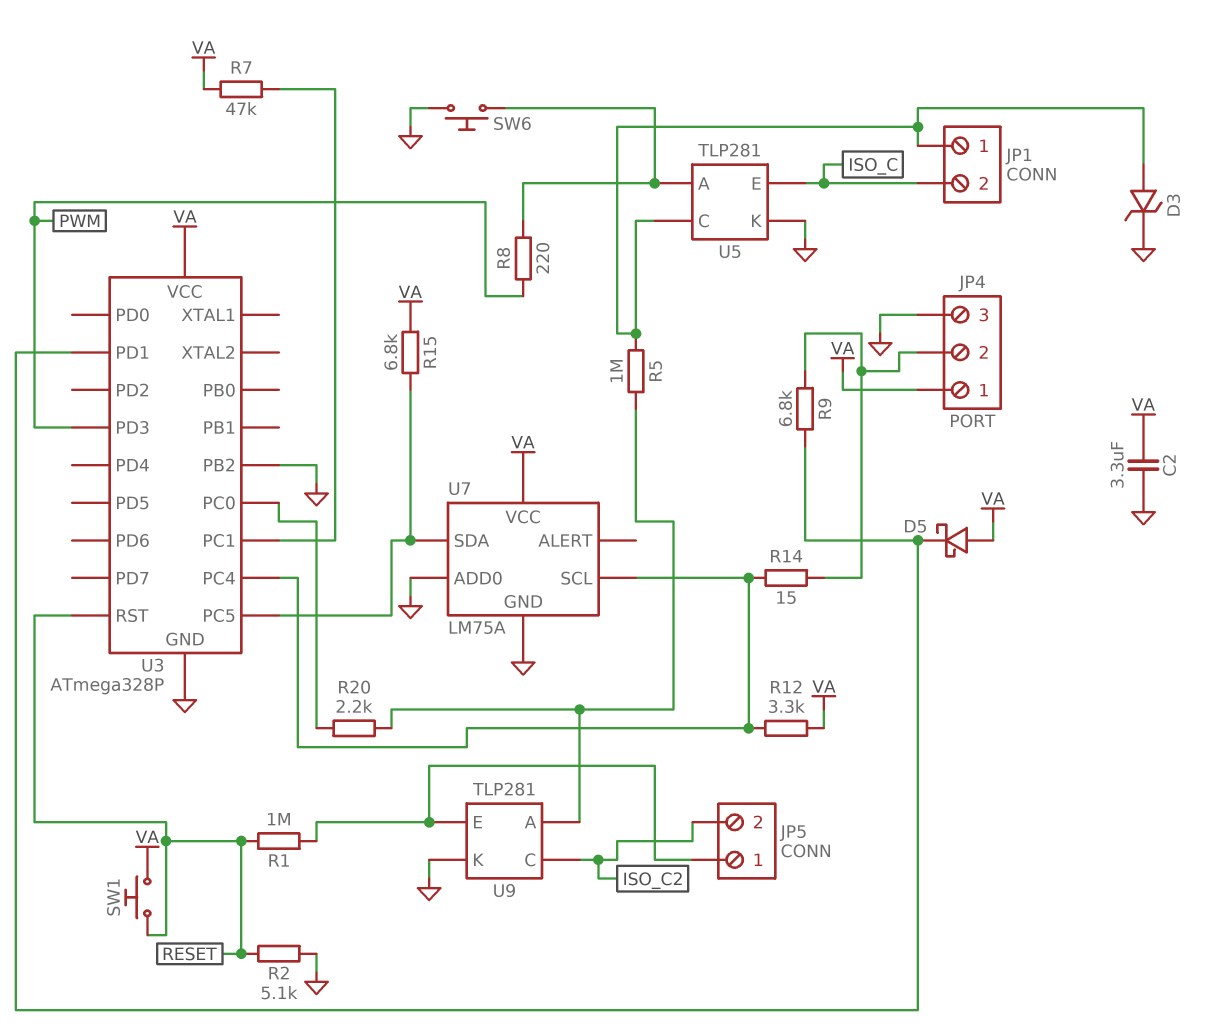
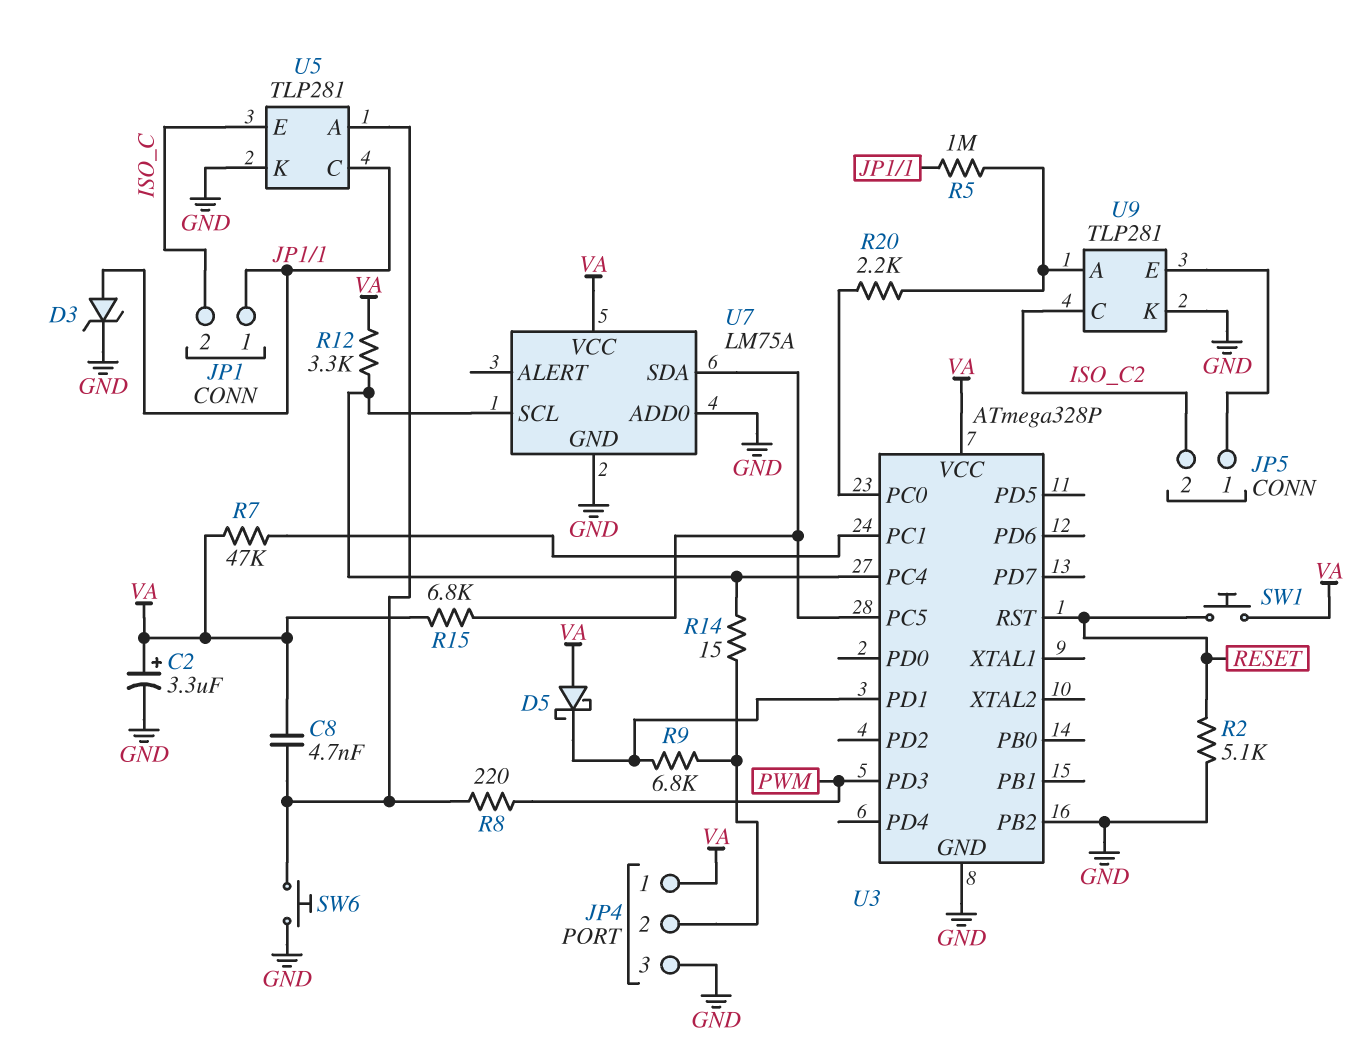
C2: 3.3uF (GND, VA) -> 3.3uF (plus VA, minus GND)
C8: none -> 4.7nF (U5/A, VA)
R1: 1M (JP5/1, RESET) -> none

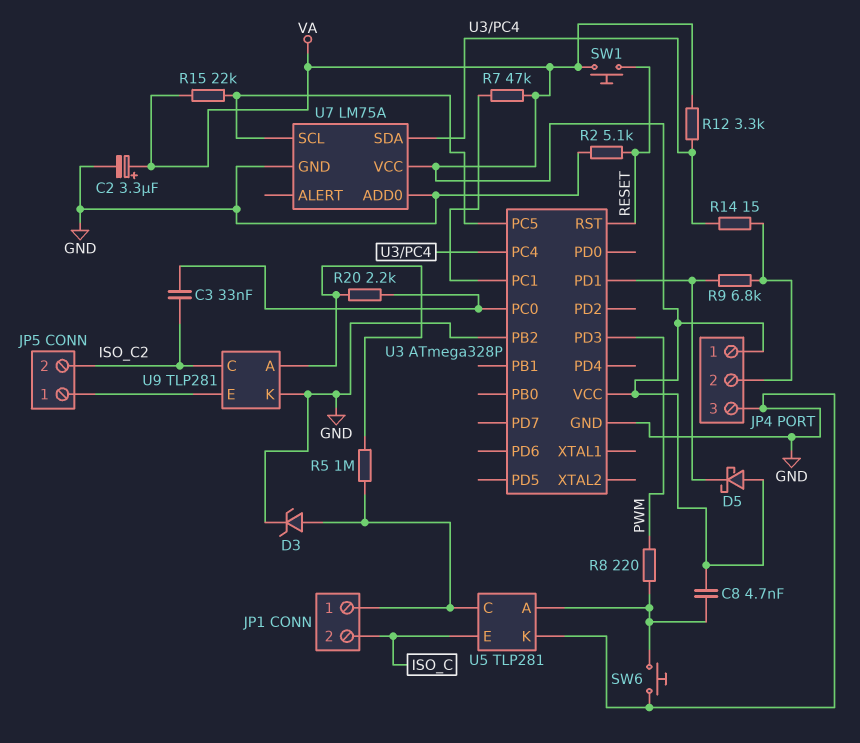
C3: none -> 33nF (ISO_C2, U3/PC0)
R15: 6.8k (U3/PC5, VA) -> 22k (U3/PC5, VA)
U7 pin SCL: U3/PC4 -> U3/PC5
U7 pin SDA: U3/PC5 -> U3/PC4

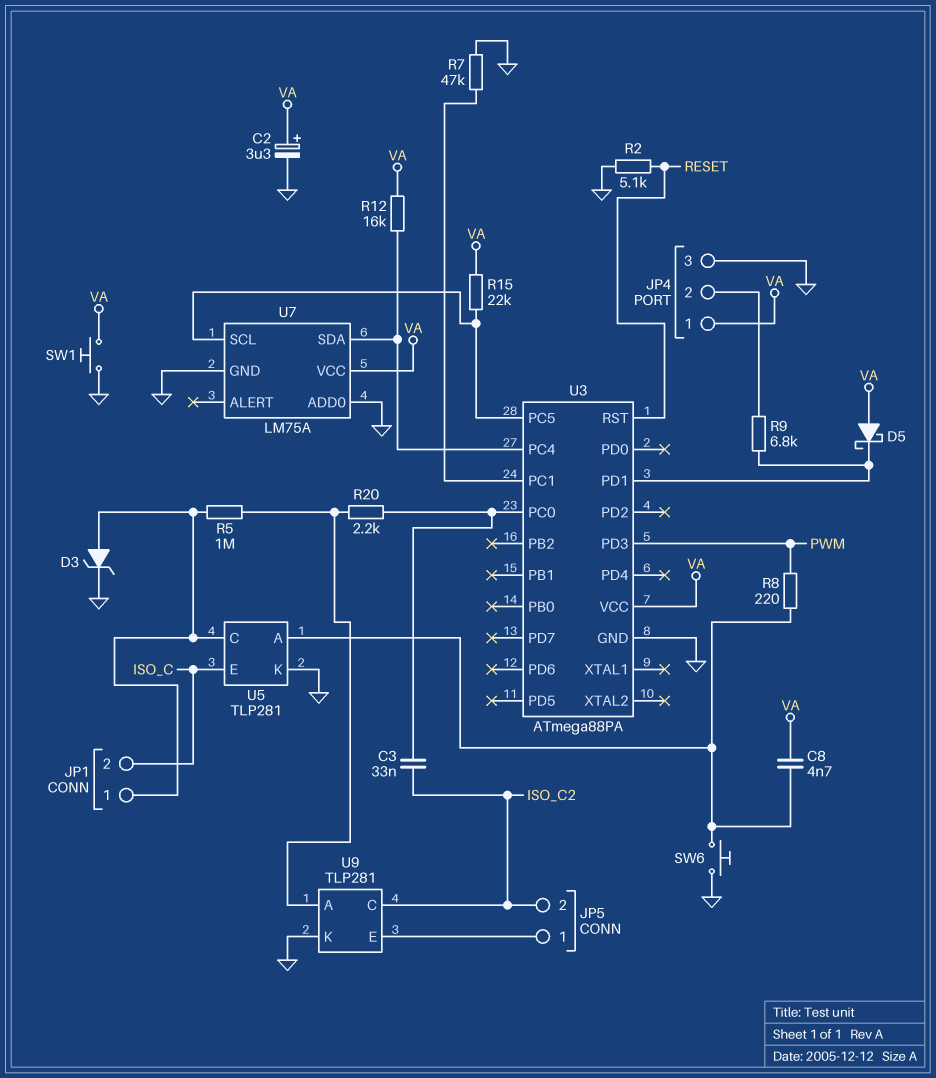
R7: 47k (U3/PC1, VA) -> 47k (GND, U3/PC1)
R12: 3.3k (U3/PC4, VA) -> 16k (U3/PC4, VA)
R14: 15 (JP4/2, U3/PC4) -> none
SW1: button (RESET, VA) -> button (GND, VA)
U3: ATmega328P -> ATmega88PA
U3 pin PB2: GND -> none

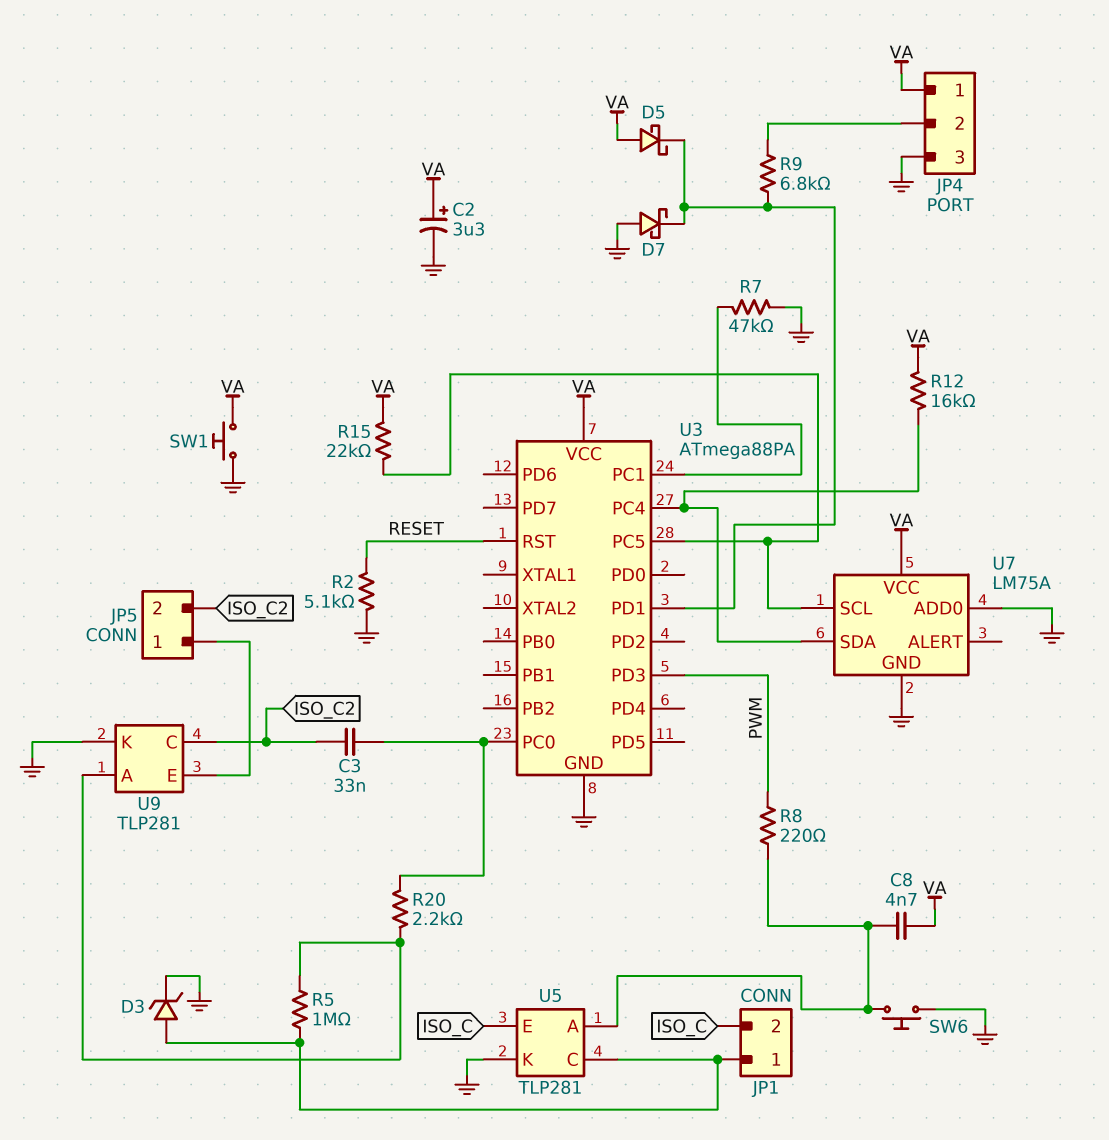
D7: none -> schottky (A GND, K U3/PD1)

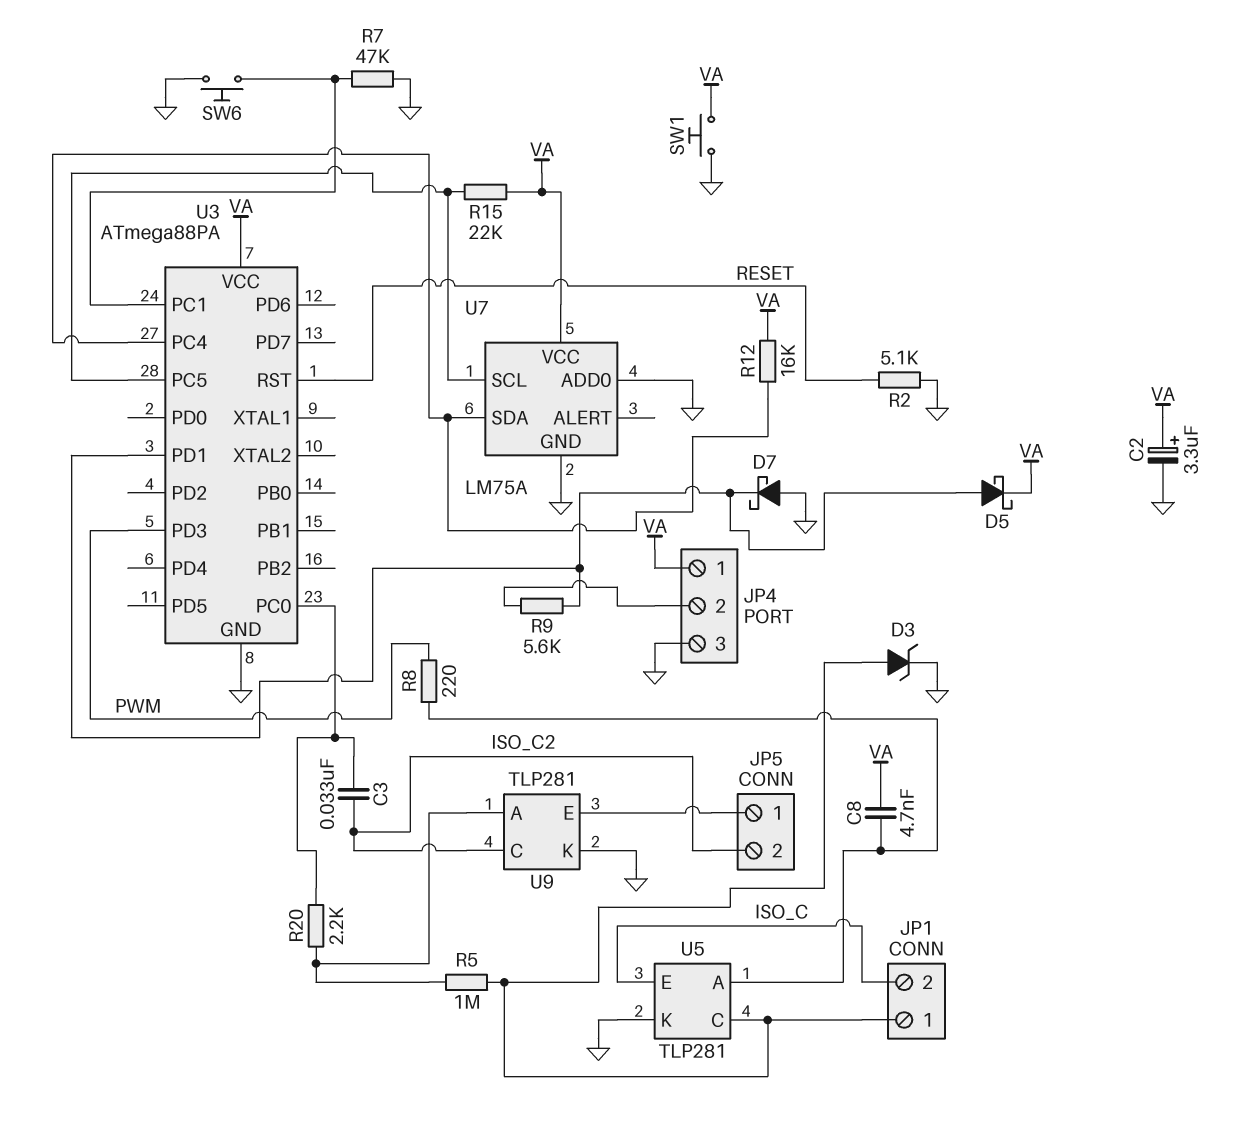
D5: schottky (A VA, K U3/PD1) -> schottky (A U3/PD1, K VA)
R9: 6.8k (JP4/2, U3/PD1) -> 5.6k (JP4/2, U3/PD1)
SW6: button (GND, U5/A) -> button (GND, U3/PC1)

